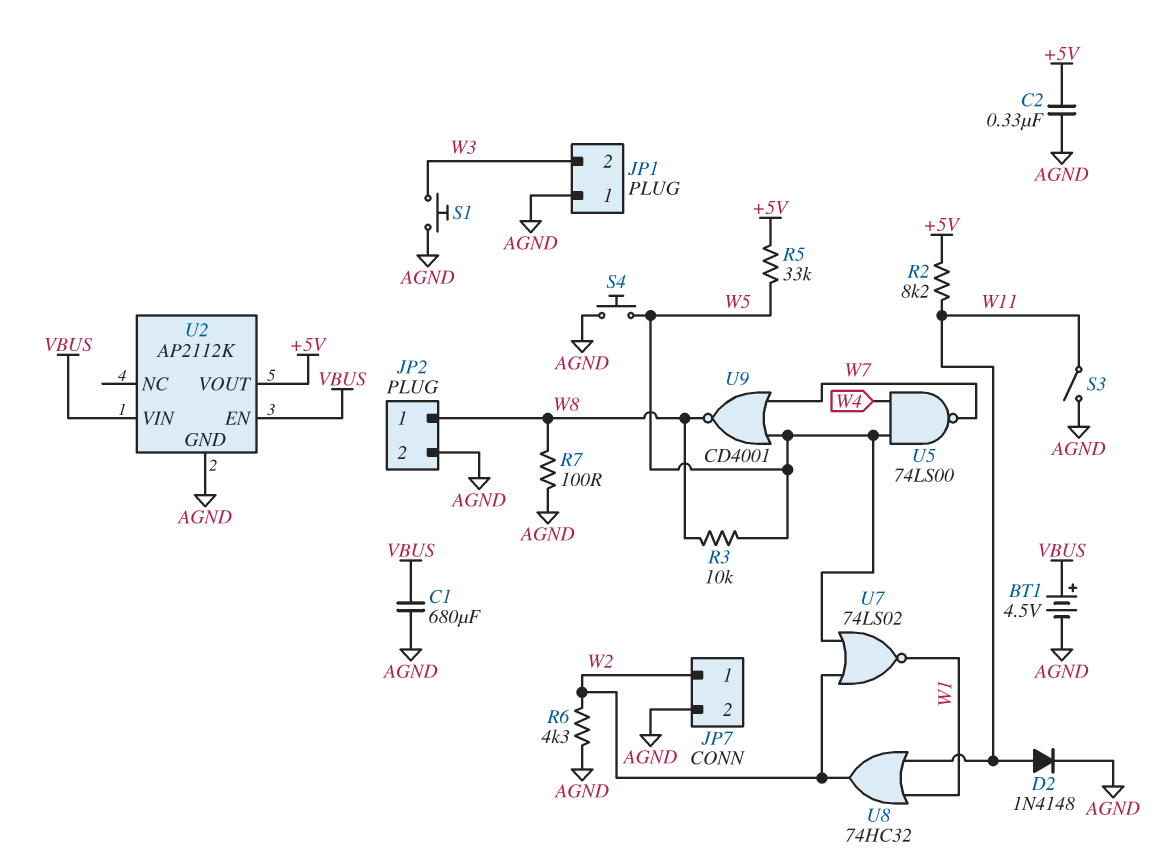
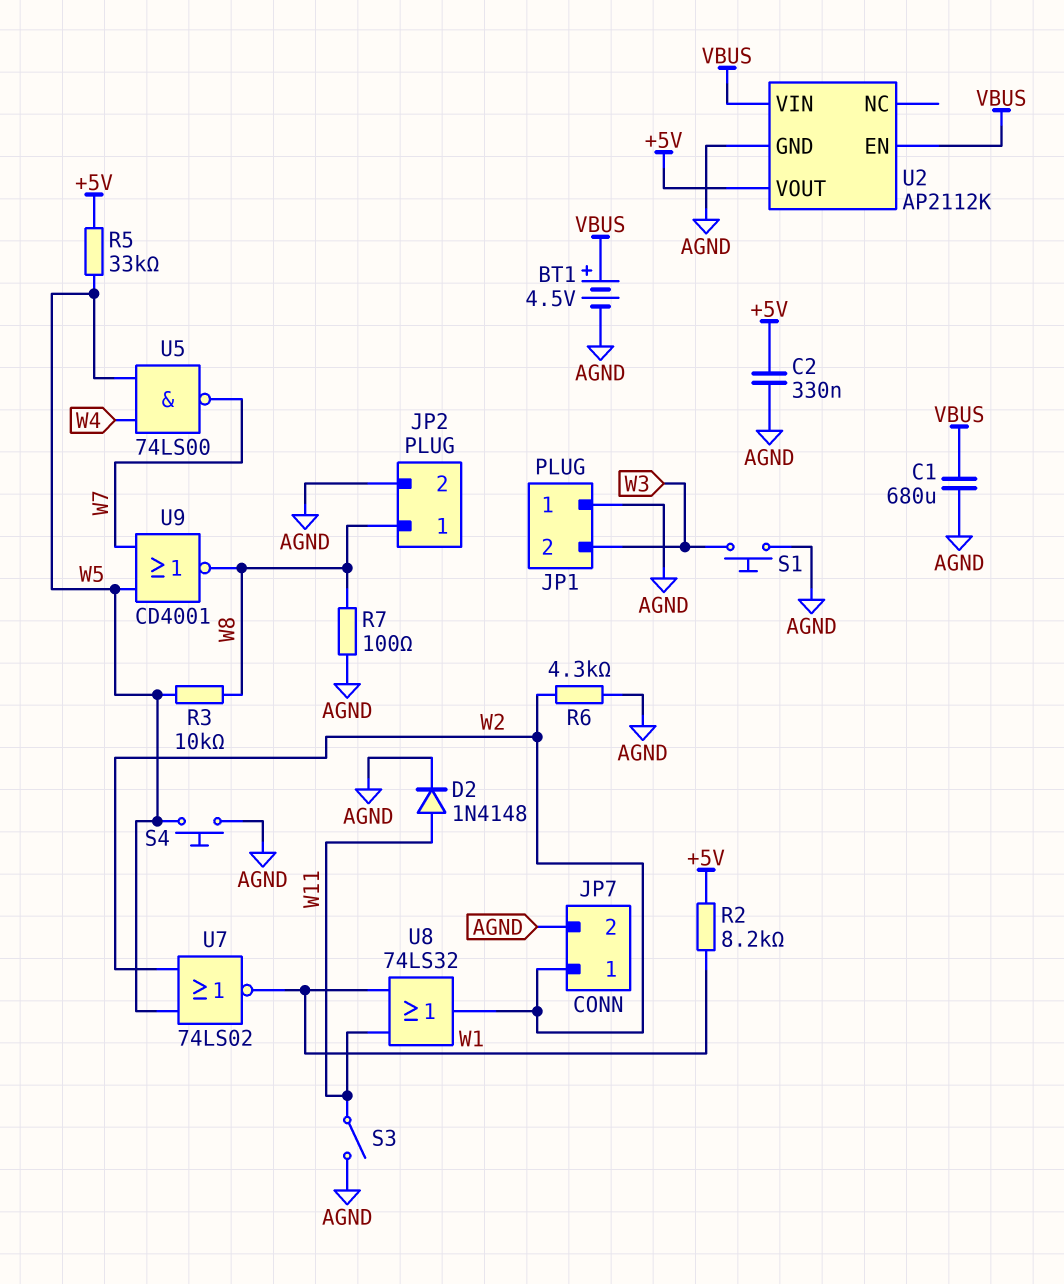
R2: 8.2k (+5V, W11) -> 8.2k (+5V, W1)
U8: OR 74HC32 (in W1, in W11, out W2) -> OR 74LS32 (in W1, in W11, out W2)

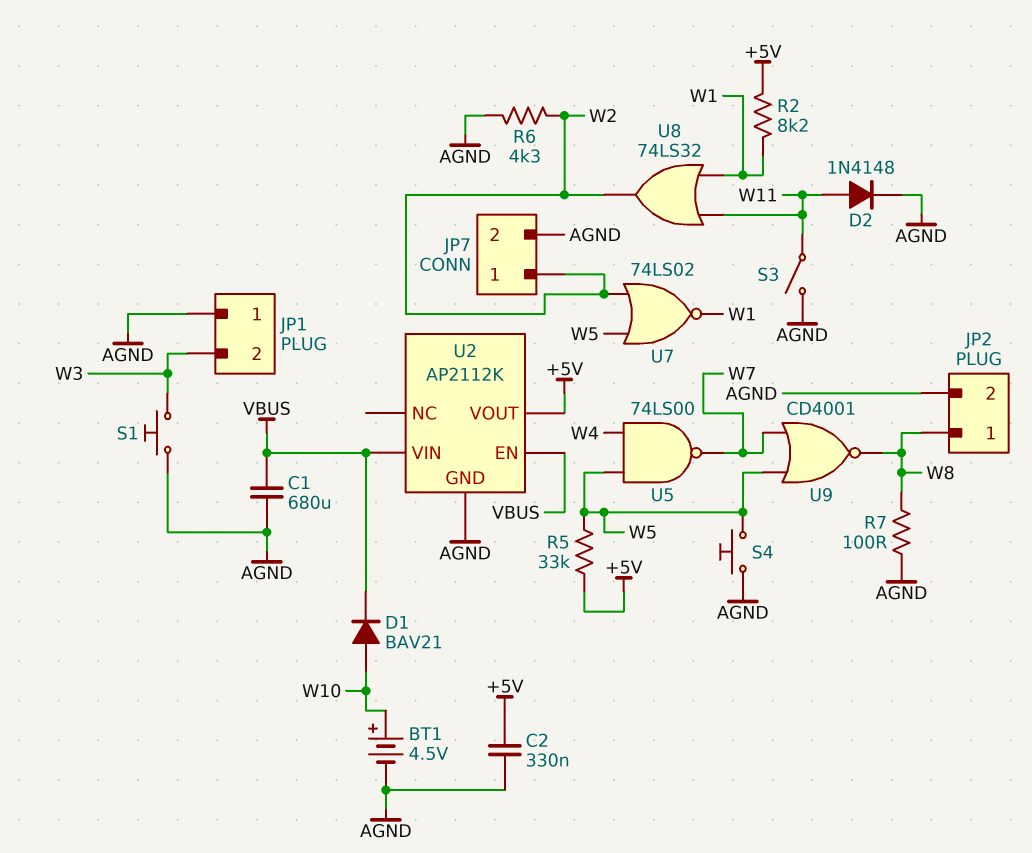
BT1: 4.5V (plus VBUS, minus AGND) -> 4.5V (plus W10, minus AGND)
D1: none -> diode BAV21 (A W10, K VBUS)
R3: 10k (W5, W8) -> none

